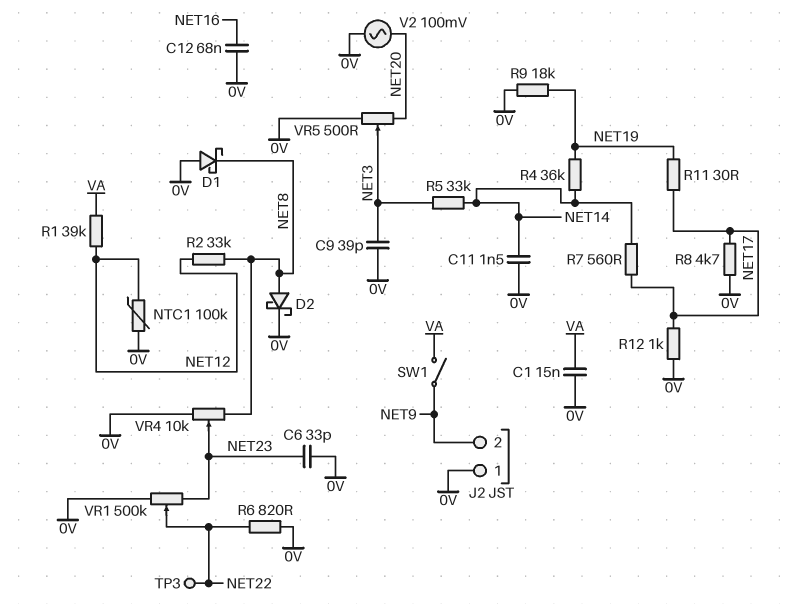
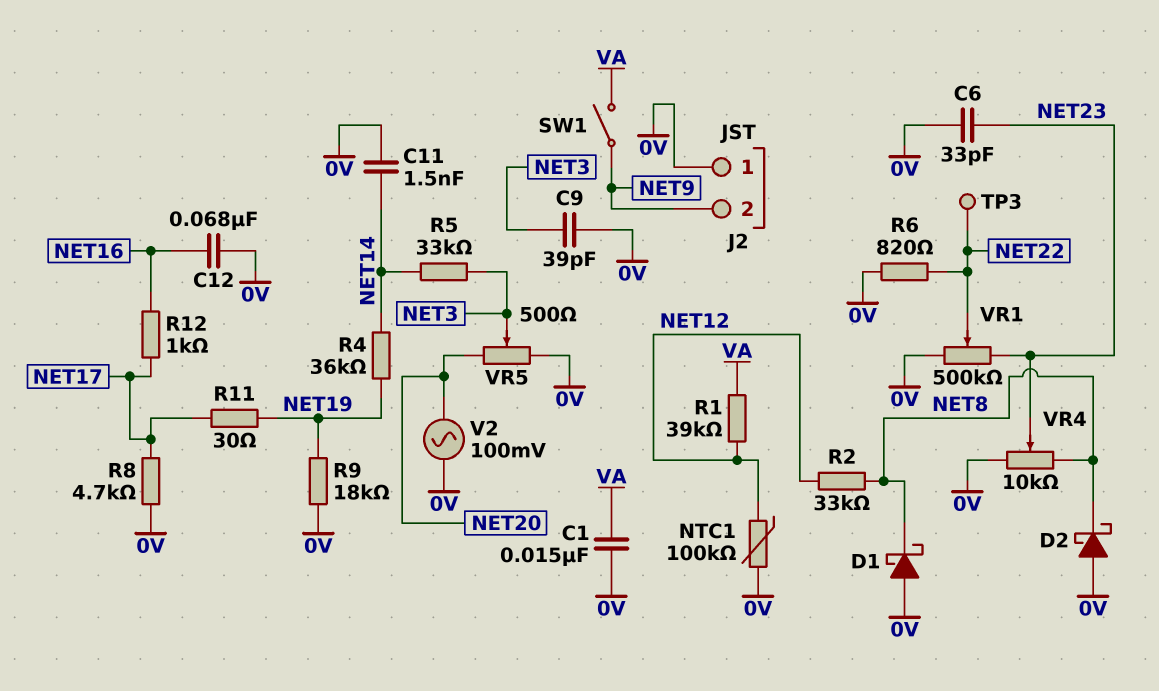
D2: schottky (A NET8, K 0V) -> schottky (A 0V, K NET8)
R7: 560 (NET14, NET17) -> none
R12: 1k (0V, NET17) -> 1k (NET16, NET17)

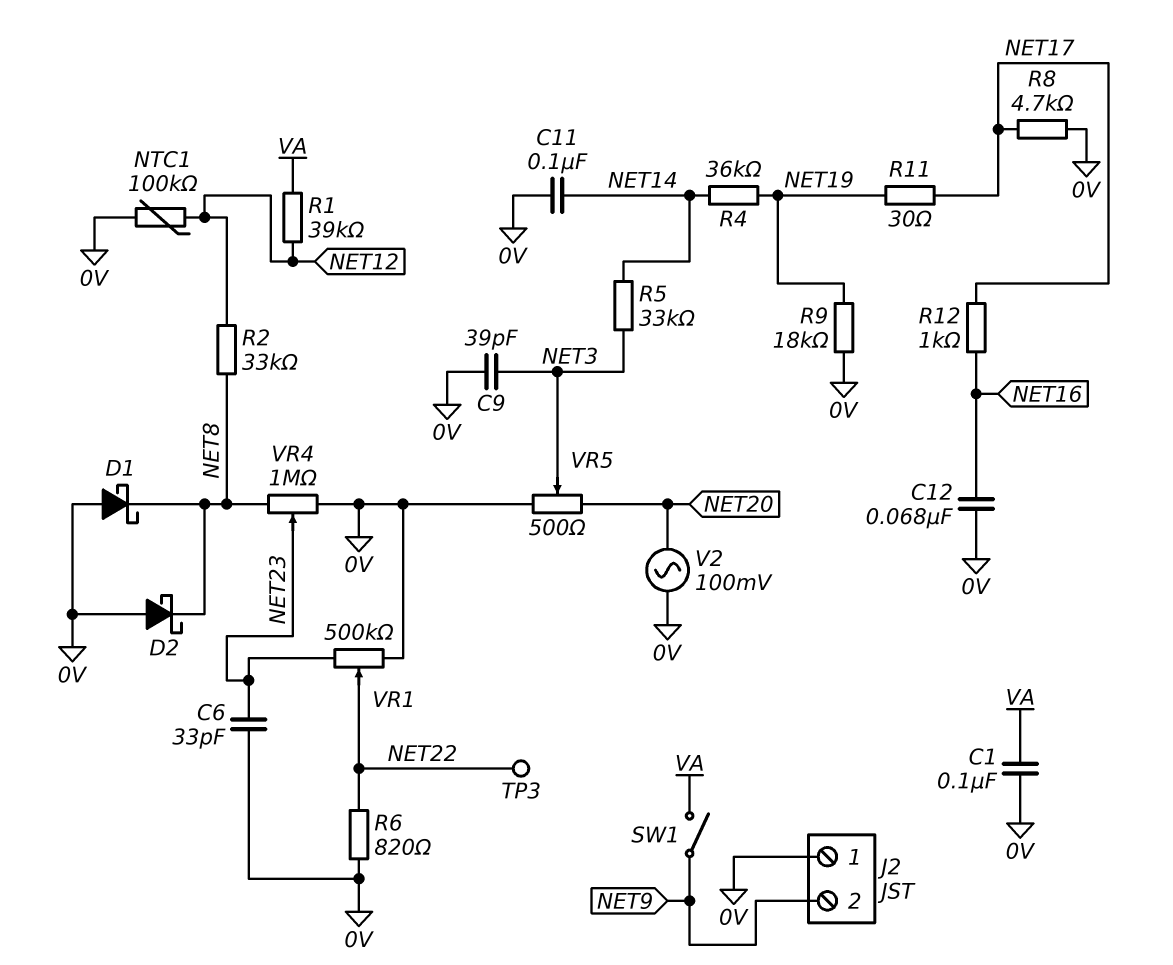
C1: 15nF (0V, VA) -> 100nF (0V, VA)
C11: 1.5nF (0V, NET14) -> 100nF (0V, NET14)
VR4: 10k (0V, NET8, wiper NET23) -> 1M (0V, NET8, wiper NET23)

